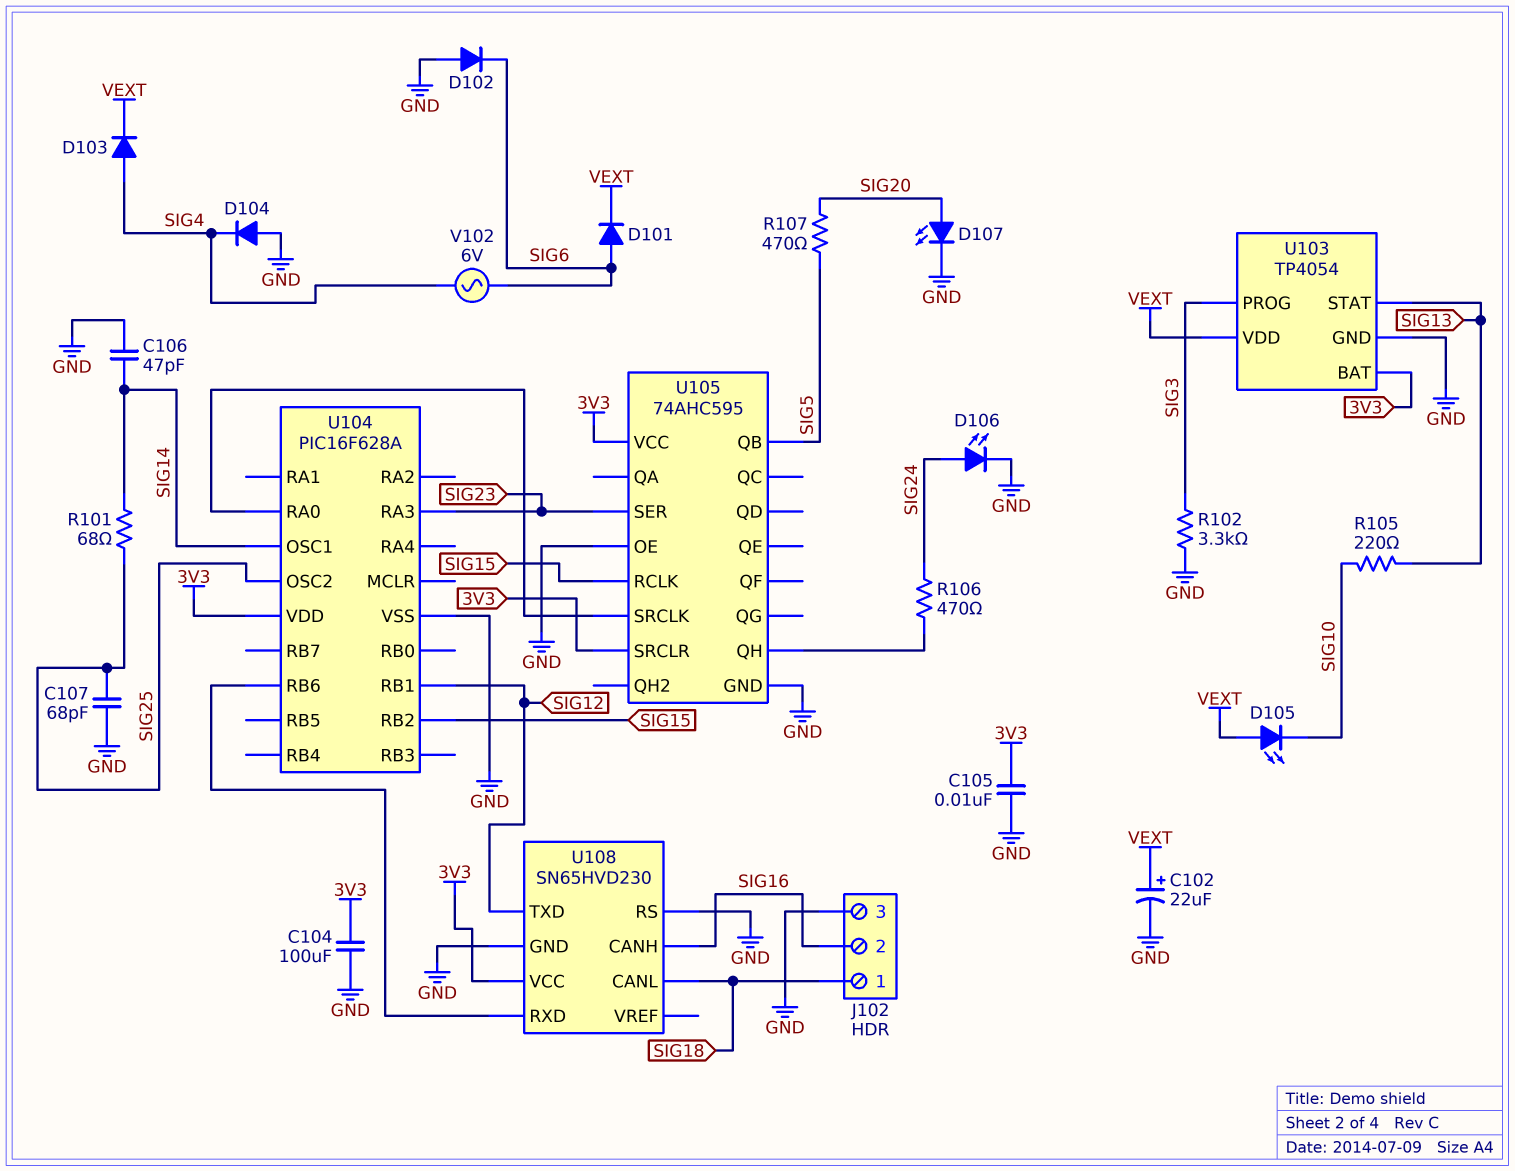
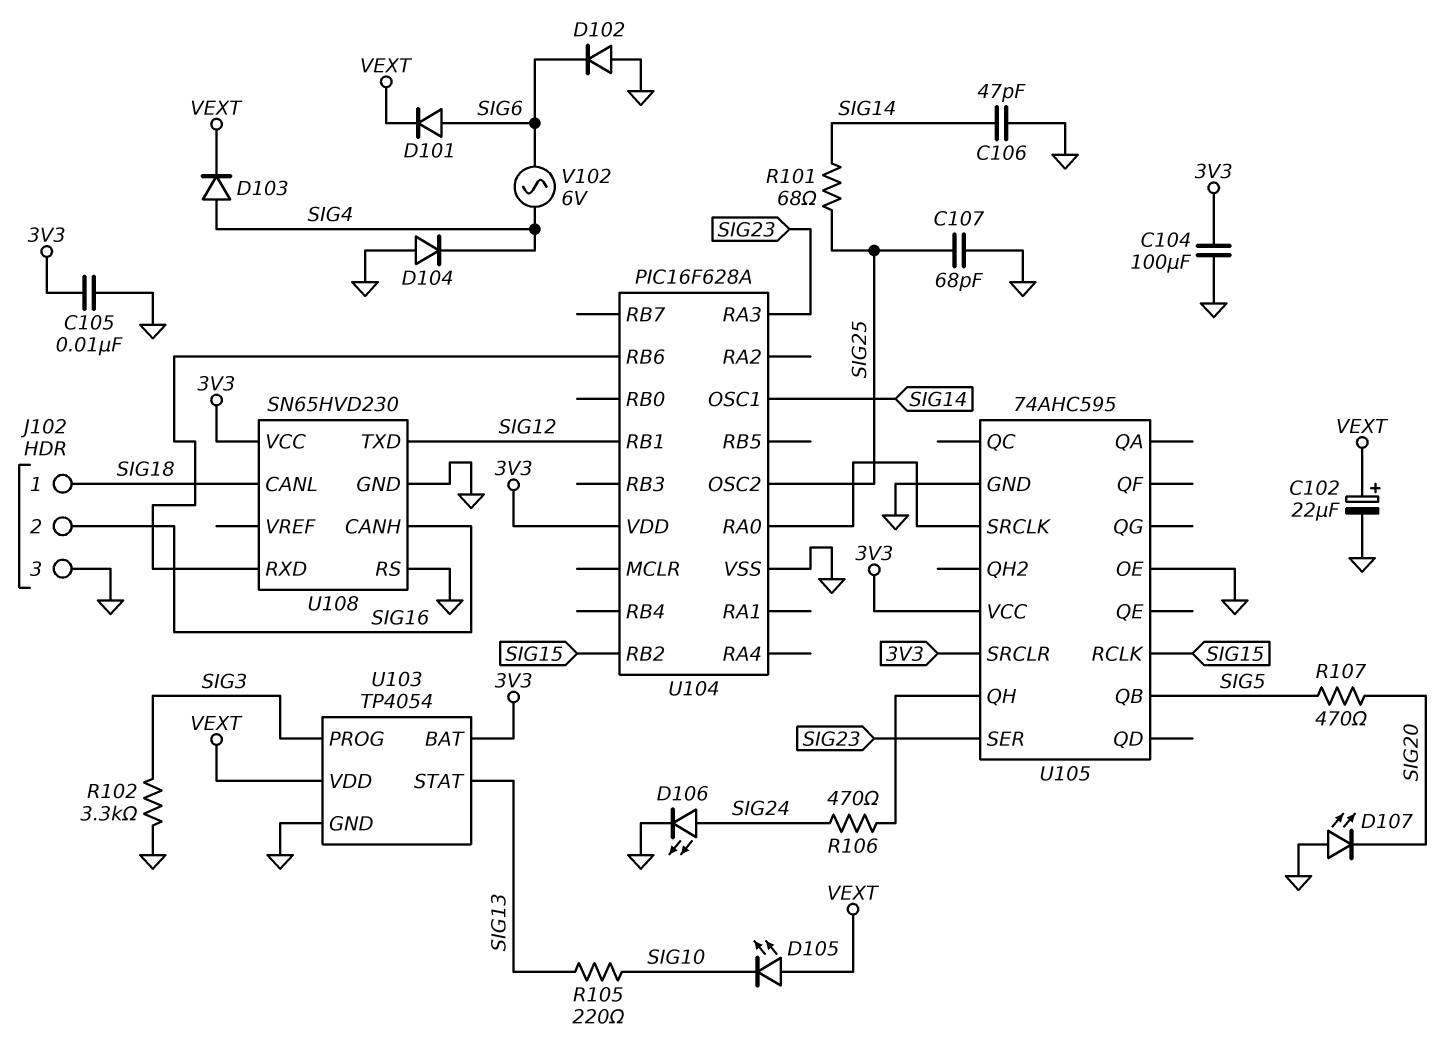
D107: LED (A SIG20, K GND) -> LED (A GND, K SIG20)

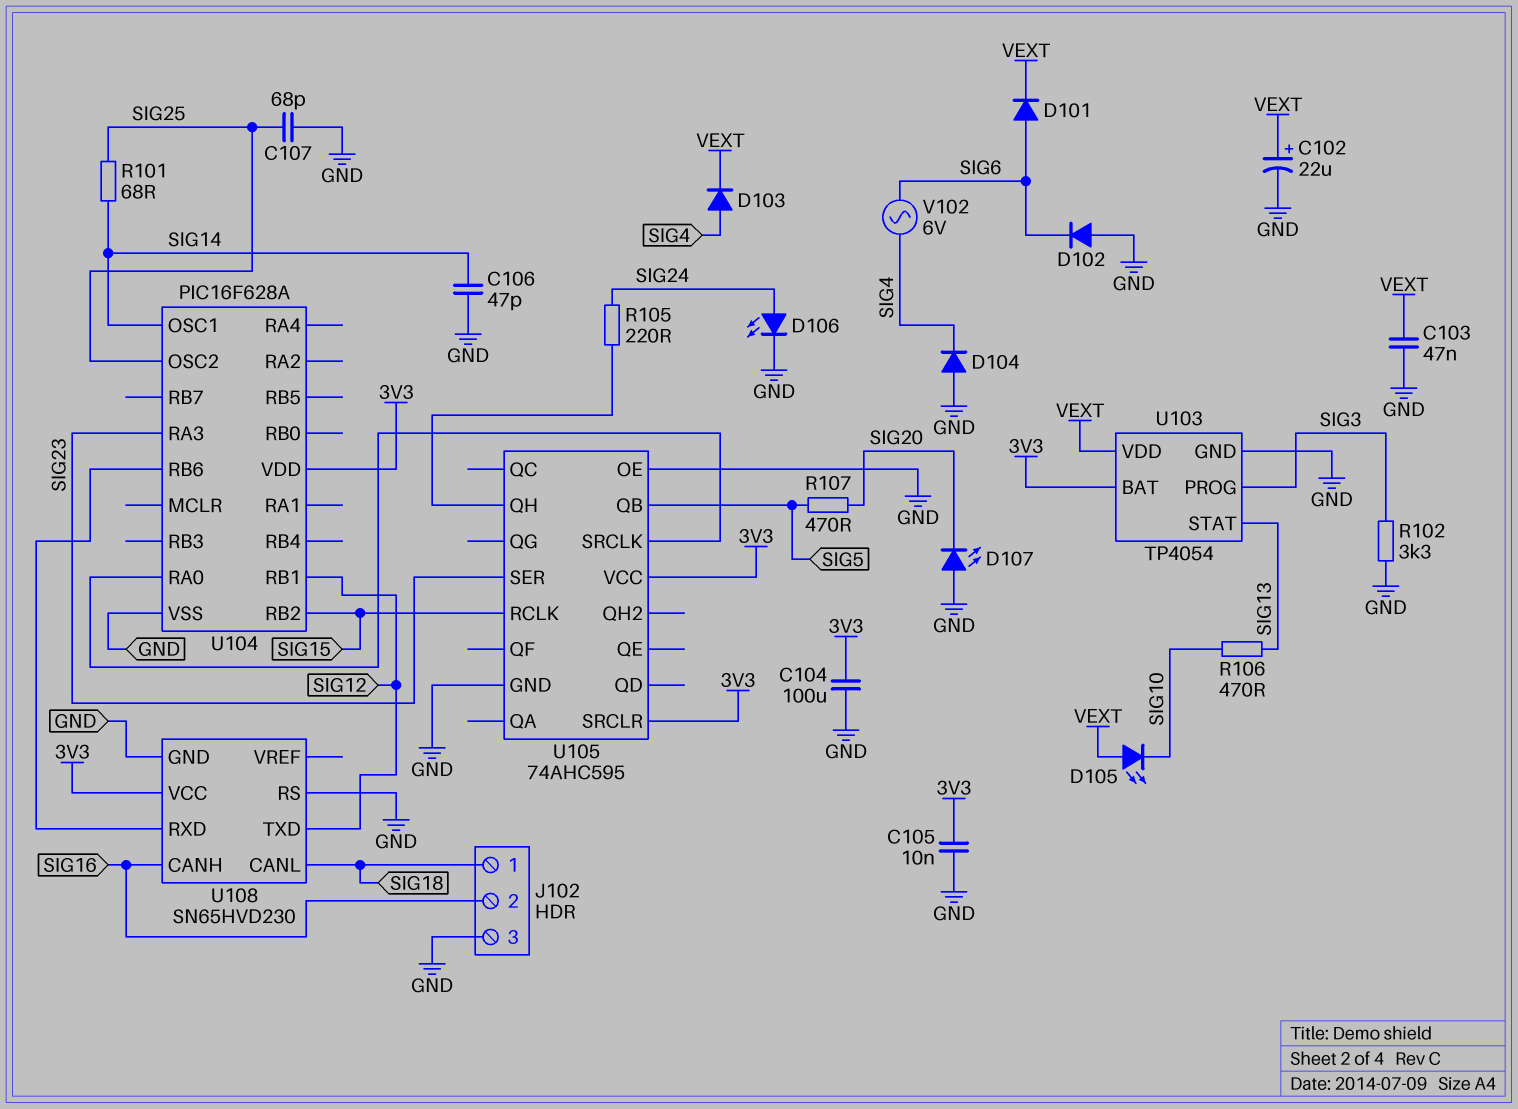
C103: none -> 47nF (GND, VEXT)
R105: 220 (SIG10, SIG13) -> 220 (SIG24, U105/QH)
R106: 470 (SIG24, U105/QH) -> 470 (SIG10, SIG13)

